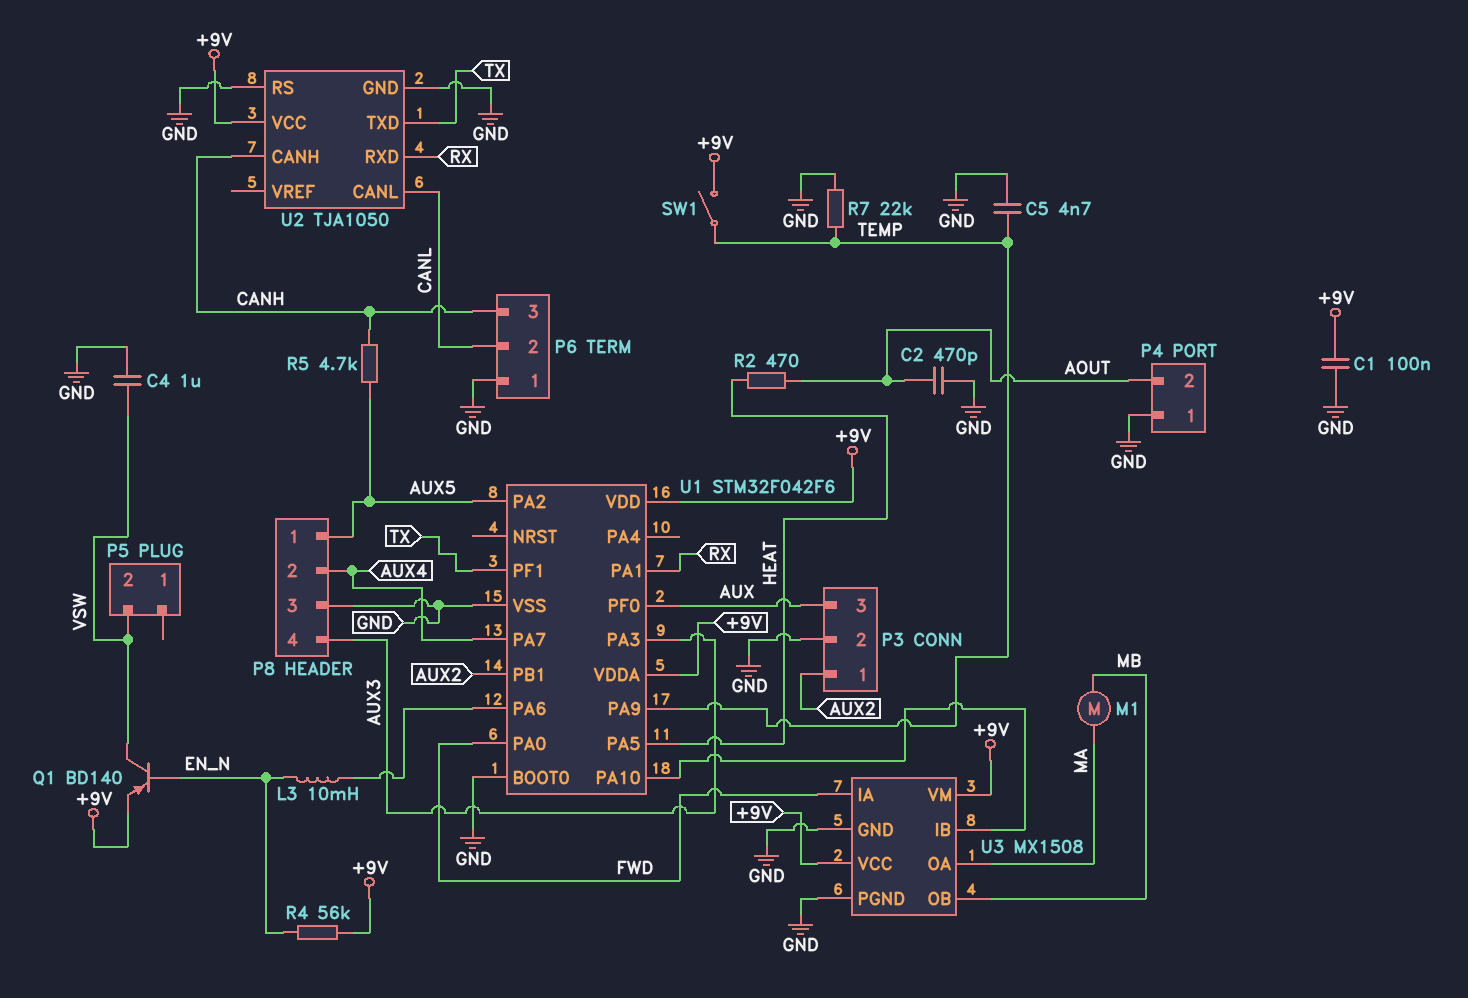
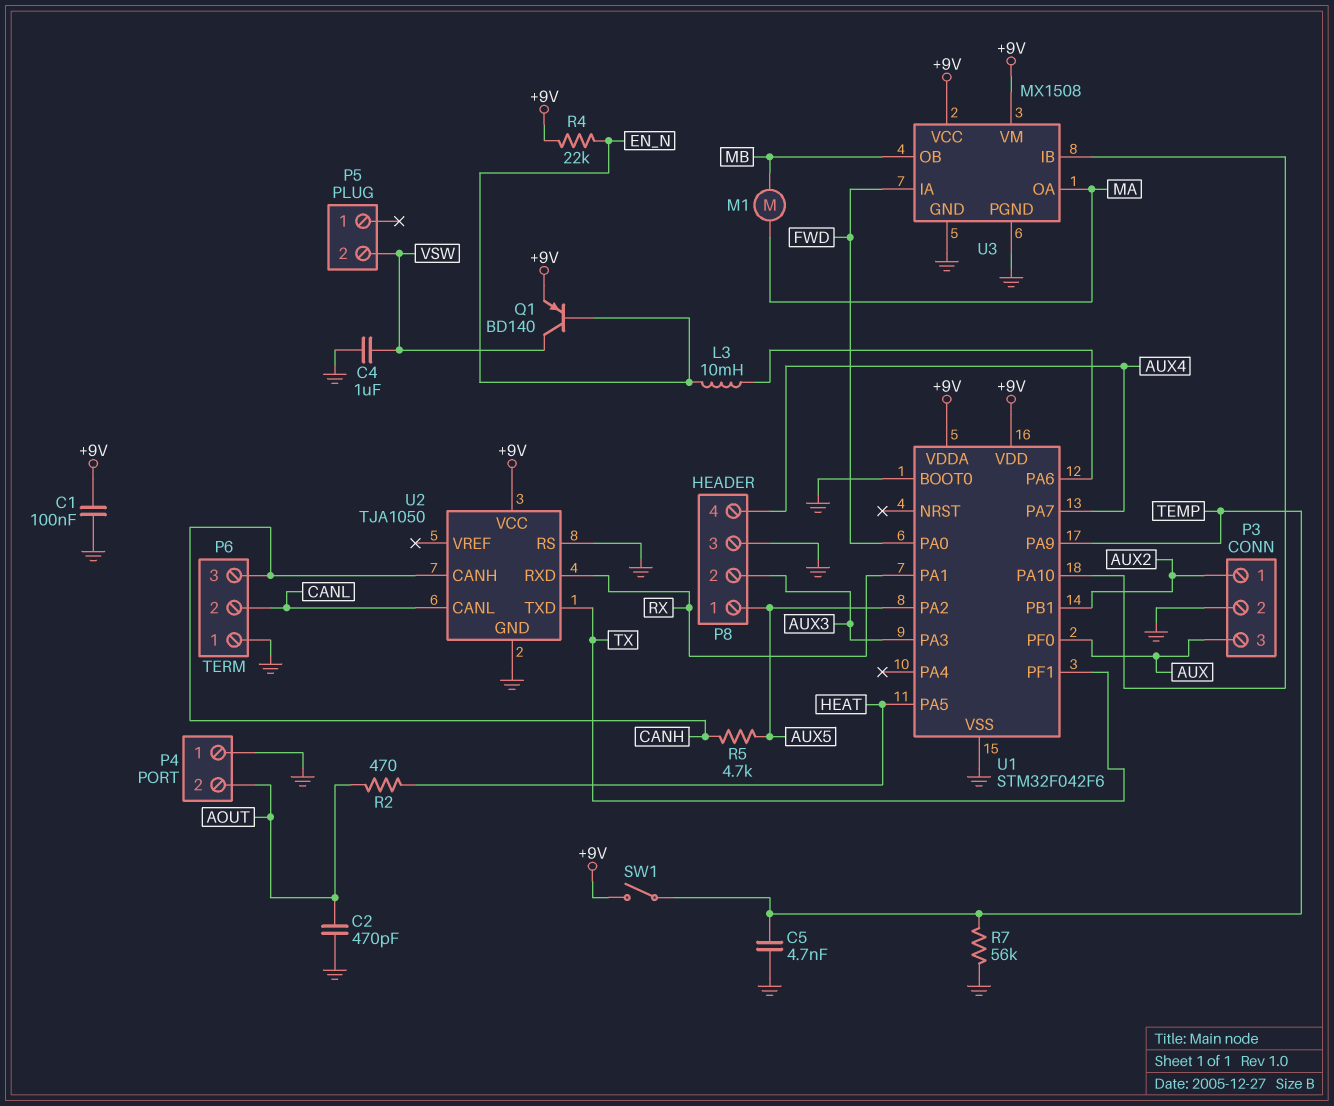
P8 pin 2: AUX4 -> AUX3
P8 pin 4: AUX3 -> AUX4
R4: 56k (+9V, EN_N) -> 22k (+9V, EN_N)
R7: 22k (GND, TEMP) -> 56k (GND, TEMP)

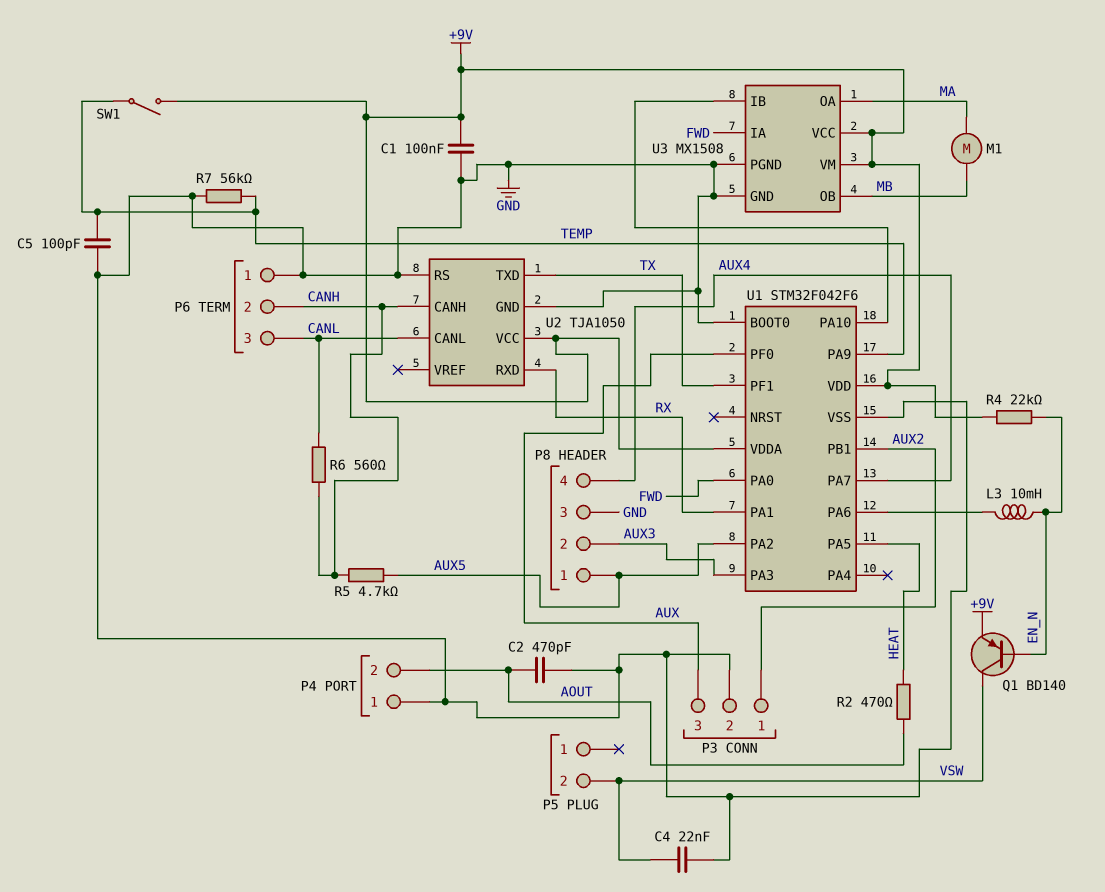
C4: 1uF (GND, VSW) -> 22nF (GND, VSW)
C5: 4.7nF (GND, TEMP) -> 100pF (GND, TEMP)
P6 pin 2: CANL -> CANH
P6 pin 3: CANH -> CANL
R6: none -> 560 (CANH, CANL)

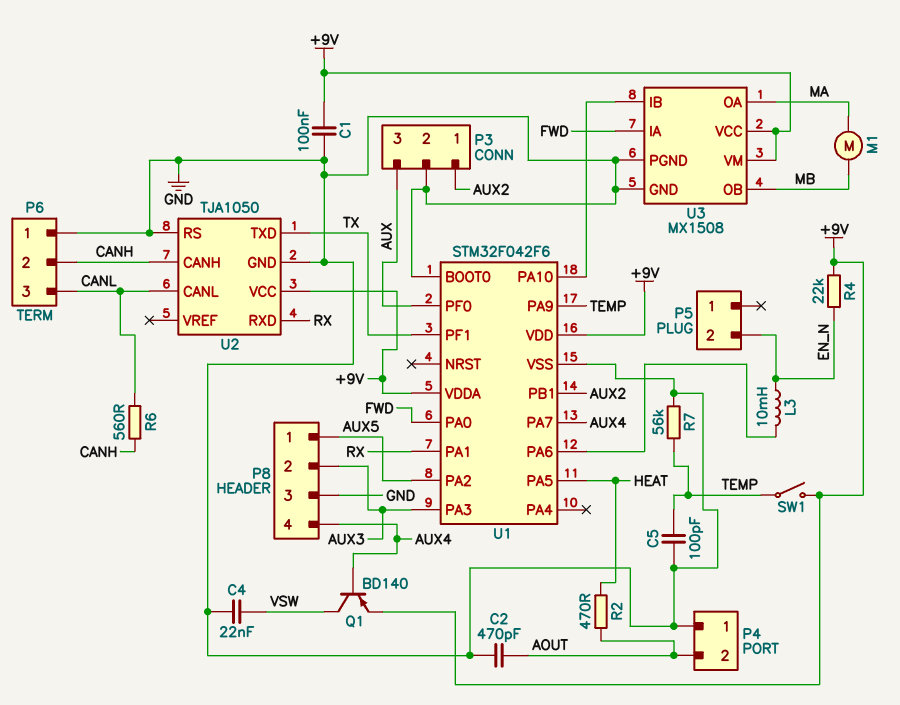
P5 pin 2: VSW -> EN_N
Q1: PNP BD140 (B EN_N, C VSW, E +9V) -> PNP BD140 (B AUX4, C VSW, E +9V)
R5: 4.7k (AUX5, CANH) -> none

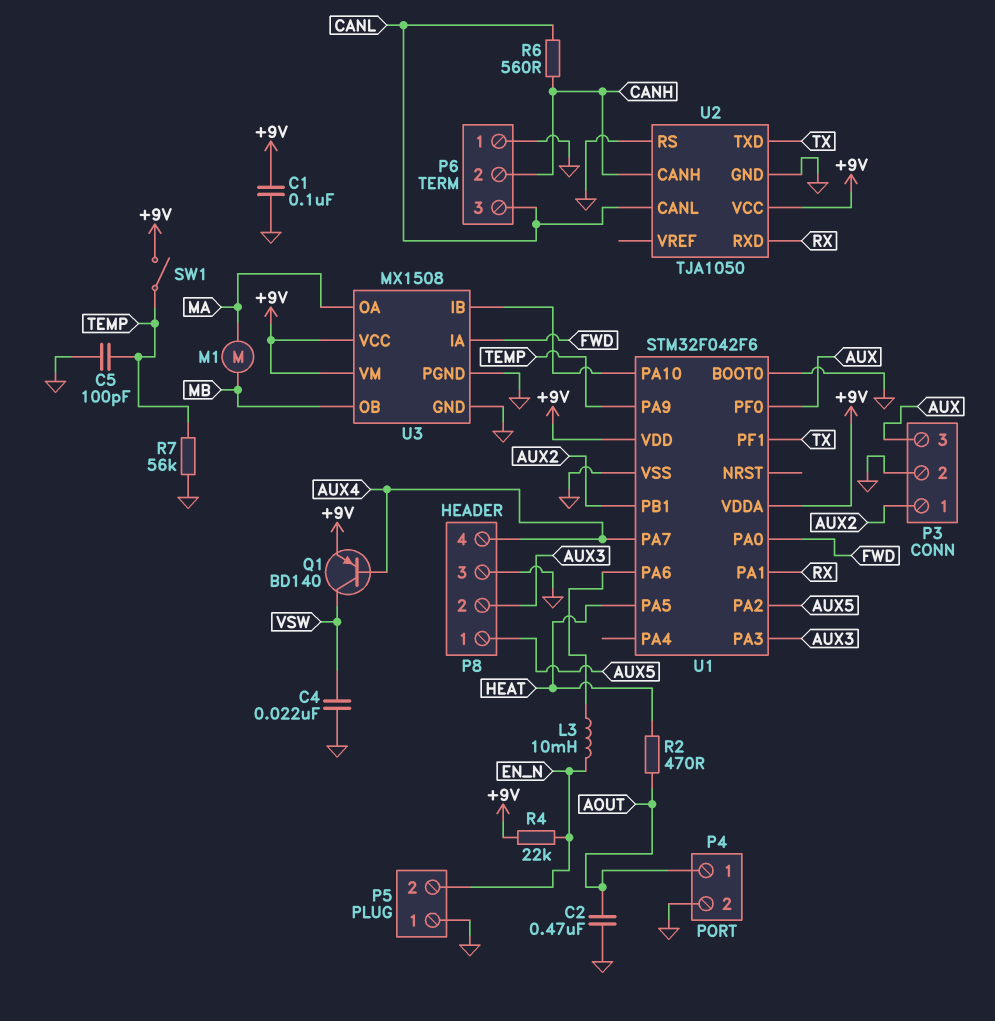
C2: 470pF (AOUT, GND) -> 470nF (AOUT, GND)
P4 pin 1: GND -> AOUT
P4 pin 2: AOUT -> GND
P5 pin 1: none -> GND

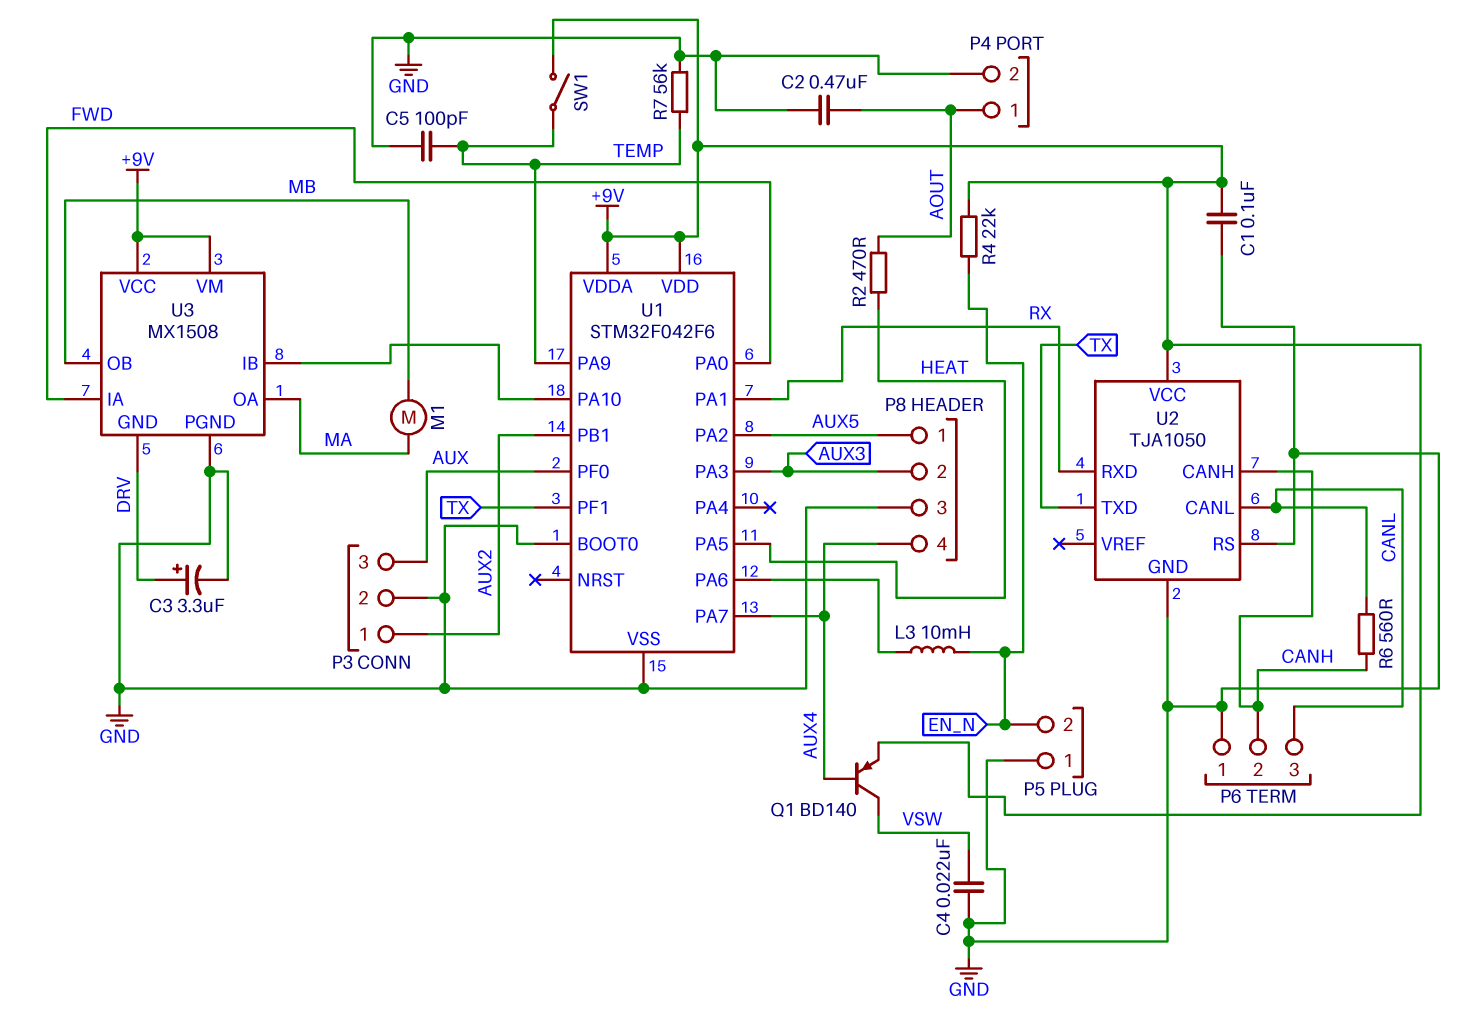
C3: none -> 3.3uF (plus DRV, minus GND)
U3 pin GND: GND -> DRV

